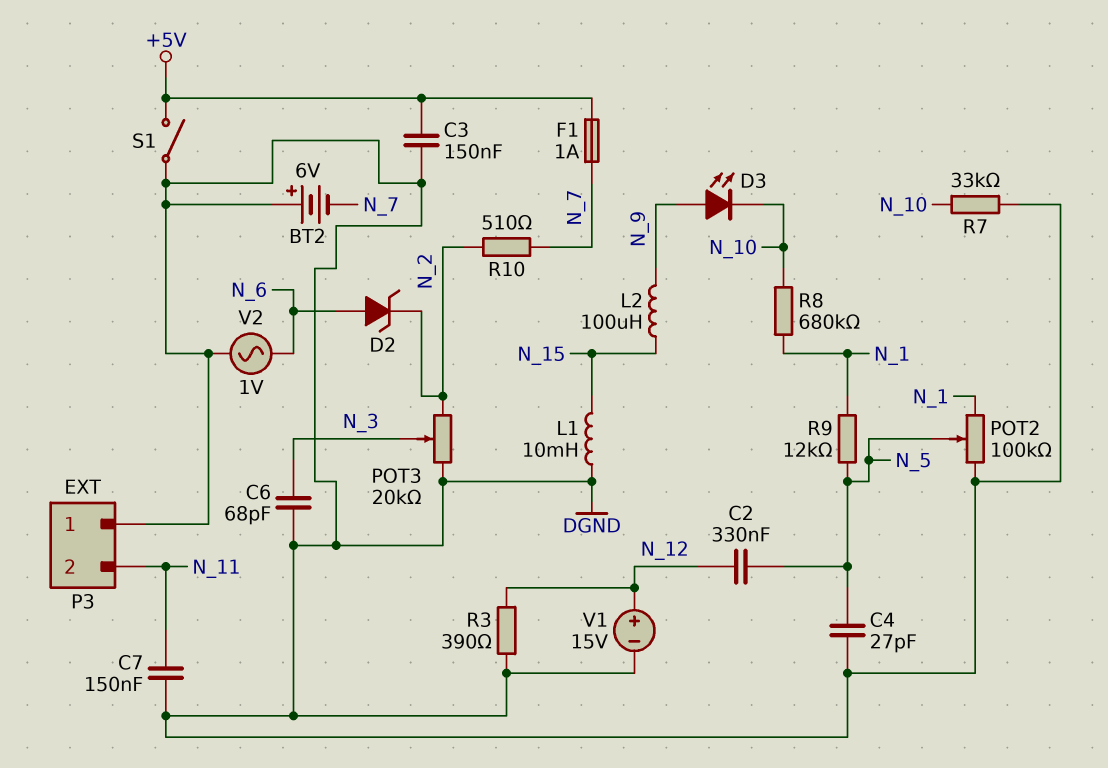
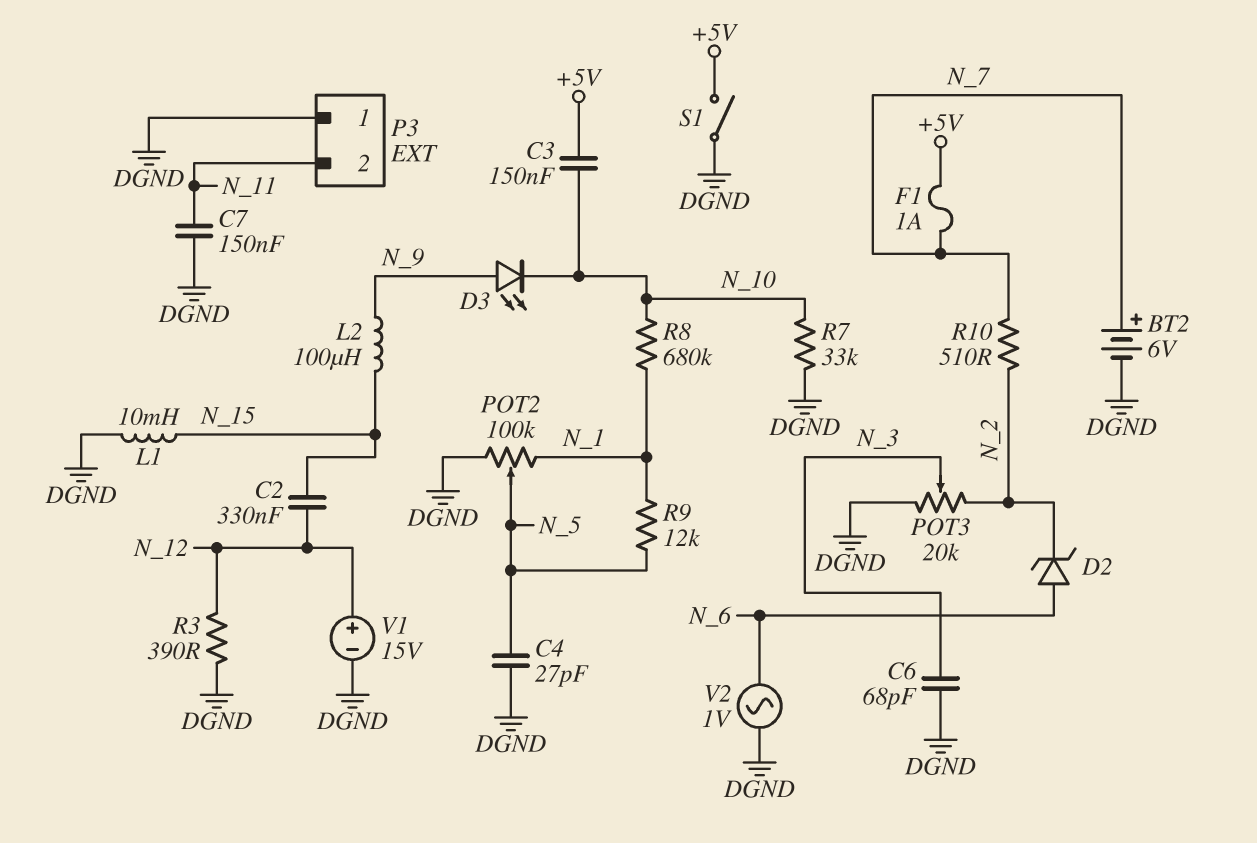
BT2: 6V (plus DGND, minus N_7) -> 6V (plus N_7, minus DGND)
C2: 330nF (N_5, N_12) -> 330nF (N_12, N_15)
C3: 150nF (+5V, DGND) -> 150nF (+5V, N_10)

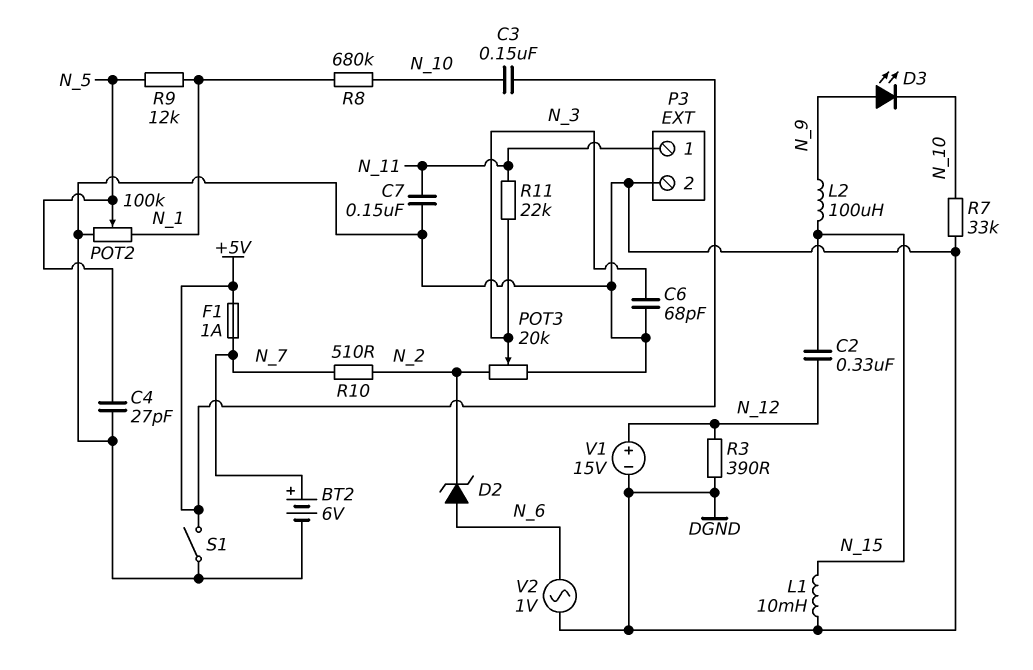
P3 pin 1: DGND -> N_11
P3 pin 2: N_11 -> DGND
R11: none -> 22k (N_3, N_11)

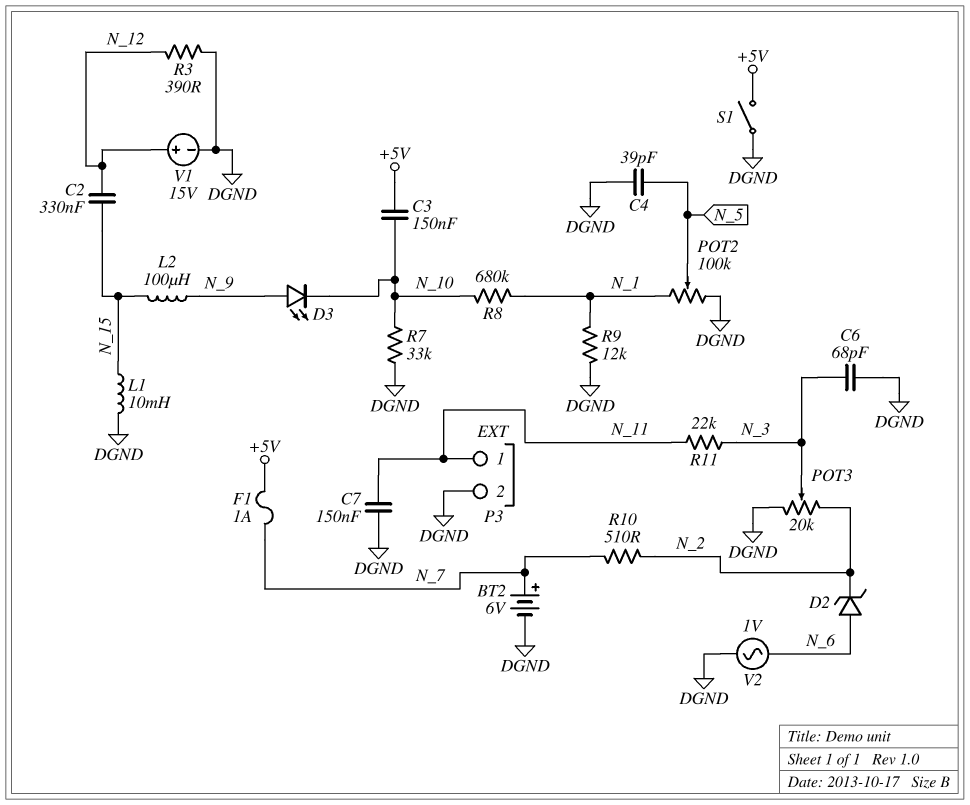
C4: 27pF (DGND, N_5) -> 39pF (DGND, N_5)
R9: 12k (N_1, N_5) -> 12k (DGND, N_1)

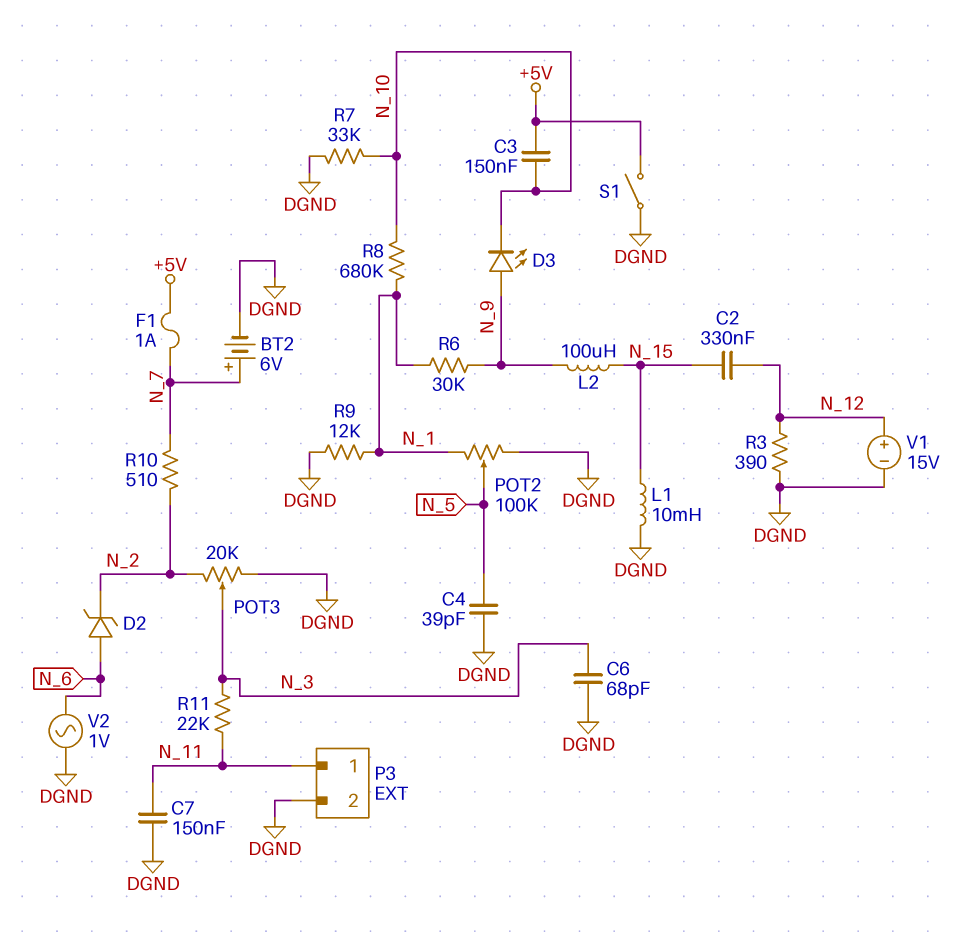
R6: none -> 30k (N_1, N_9)

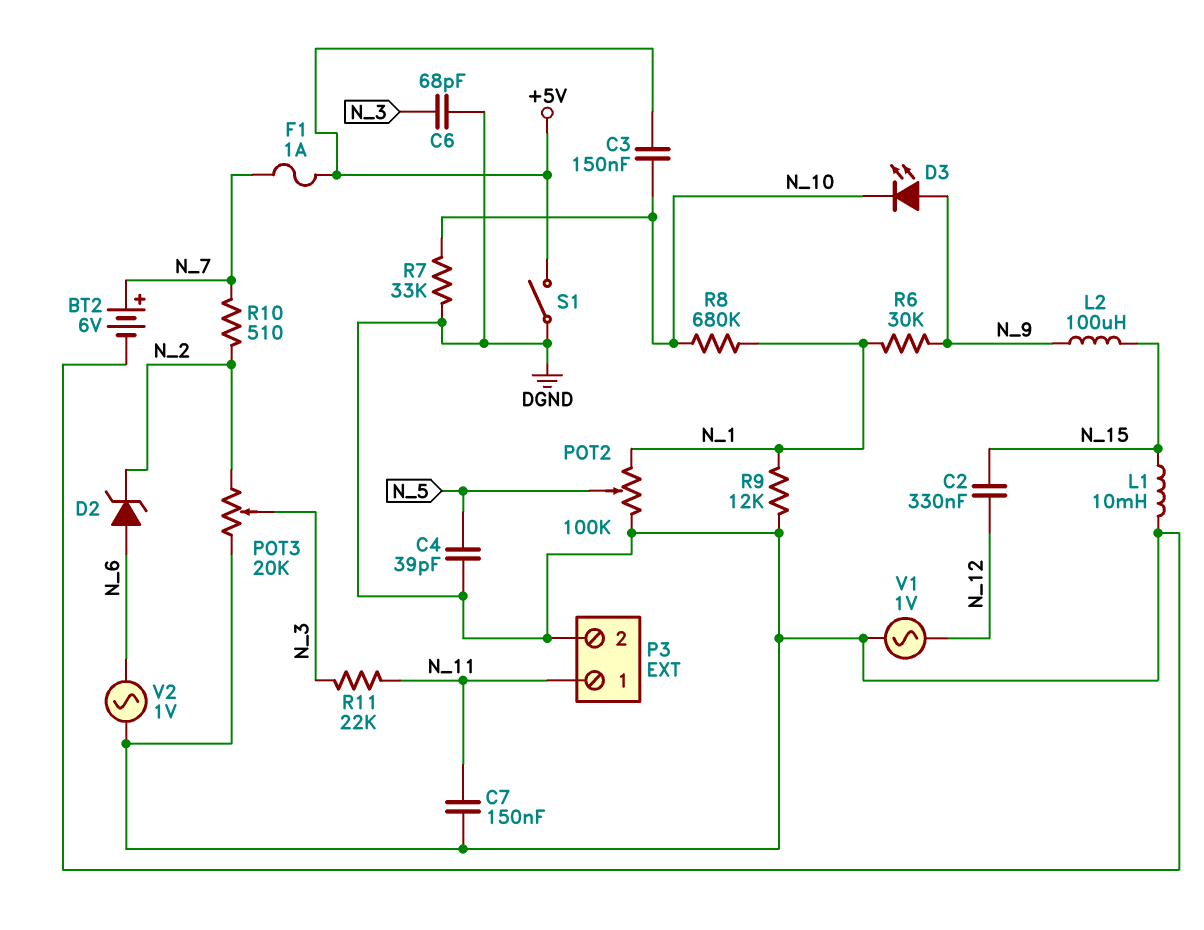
R3: 390 (DGND, N_12) -> none
V1: 15V (plus N_12, minus DGND) -> AC 1V (DGND, N_12)

